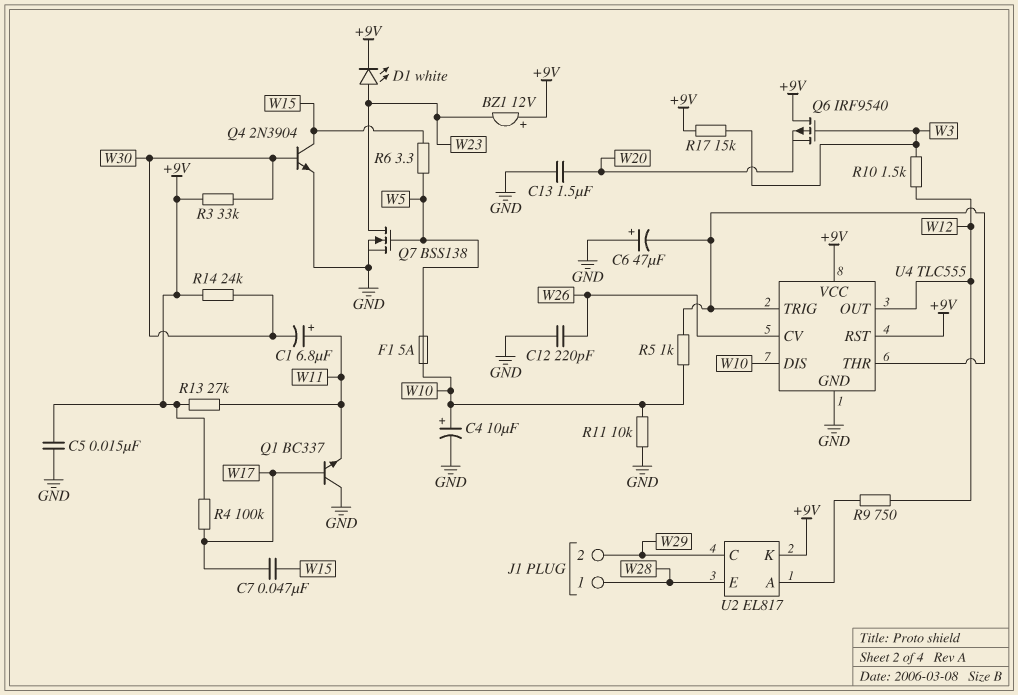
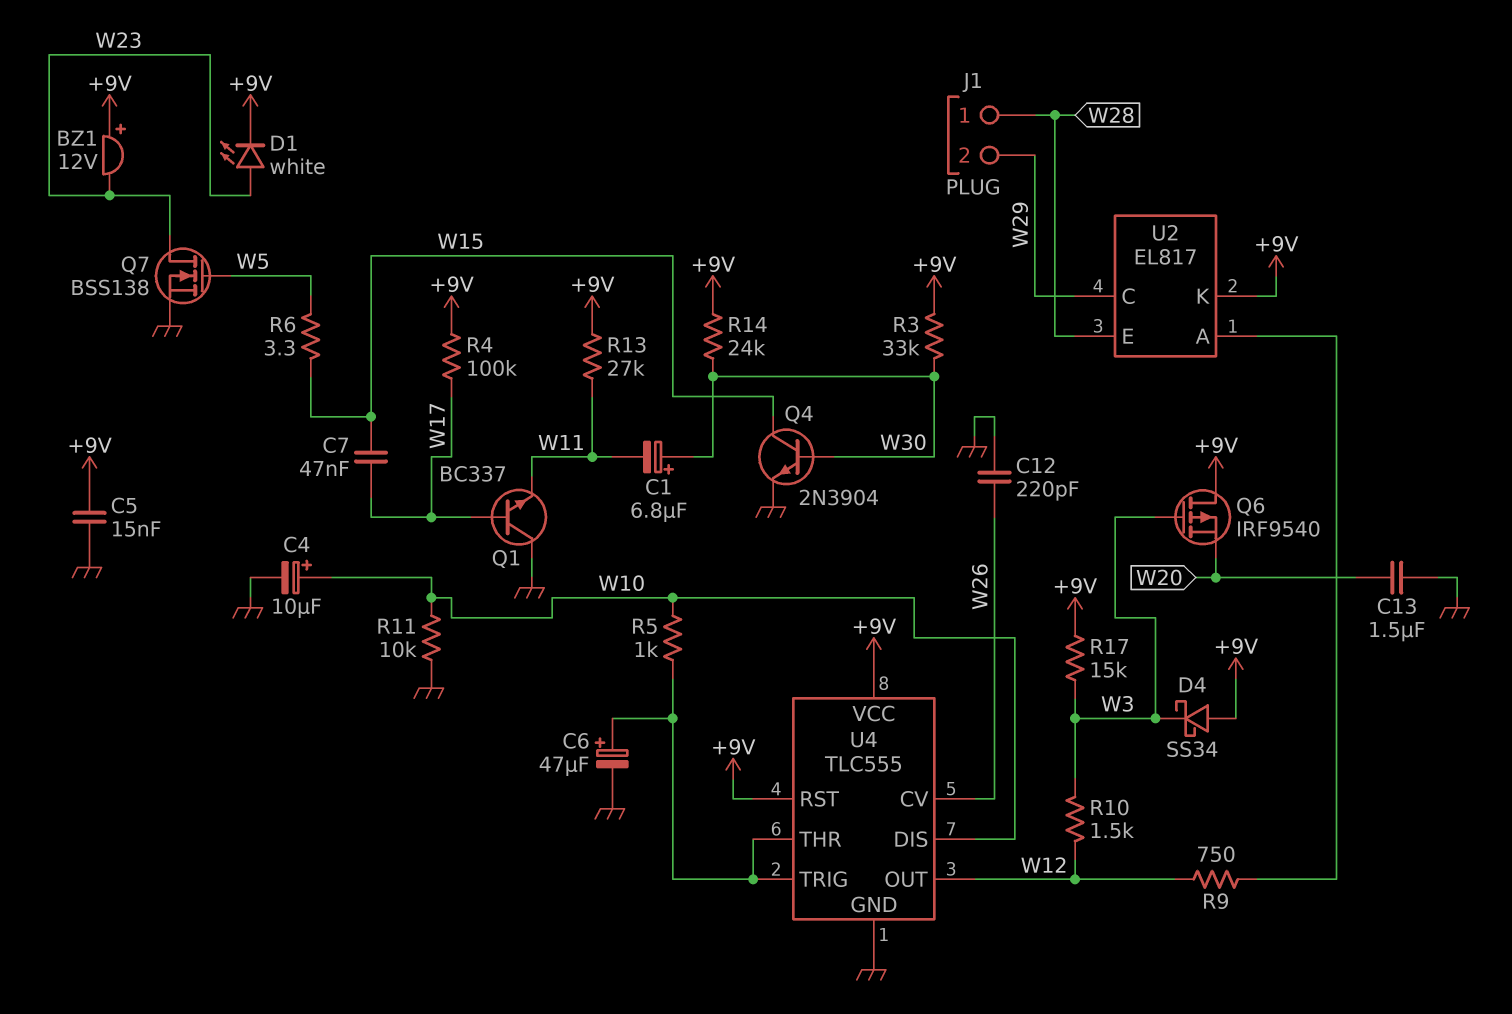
C1: 6.8uF (plus W11, minus W30) -> 6.8uF (plus W30, minus W11)
C6: 47uF (plus GND, minus U4/THR) -> 47uF (plus U4/THR, minus GND)
D4: none -> schottky SS34 (A +9V, K W3)
F1: 5A (W5, W10) -> none

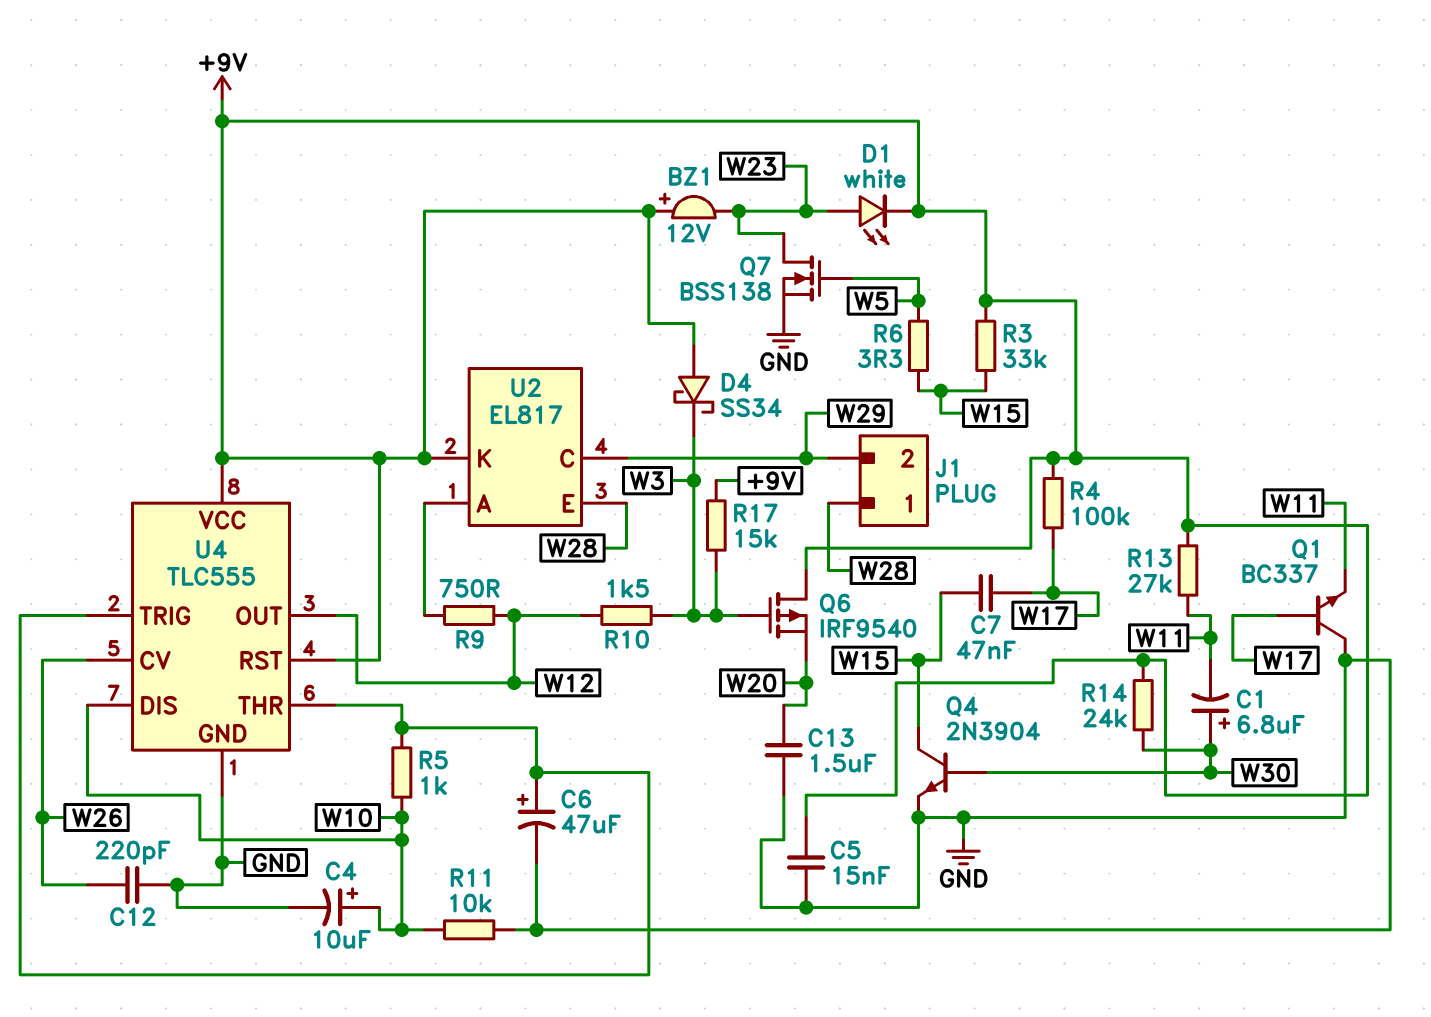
R3: 33k (+9V, W30) -> 33k (+9V, W15)

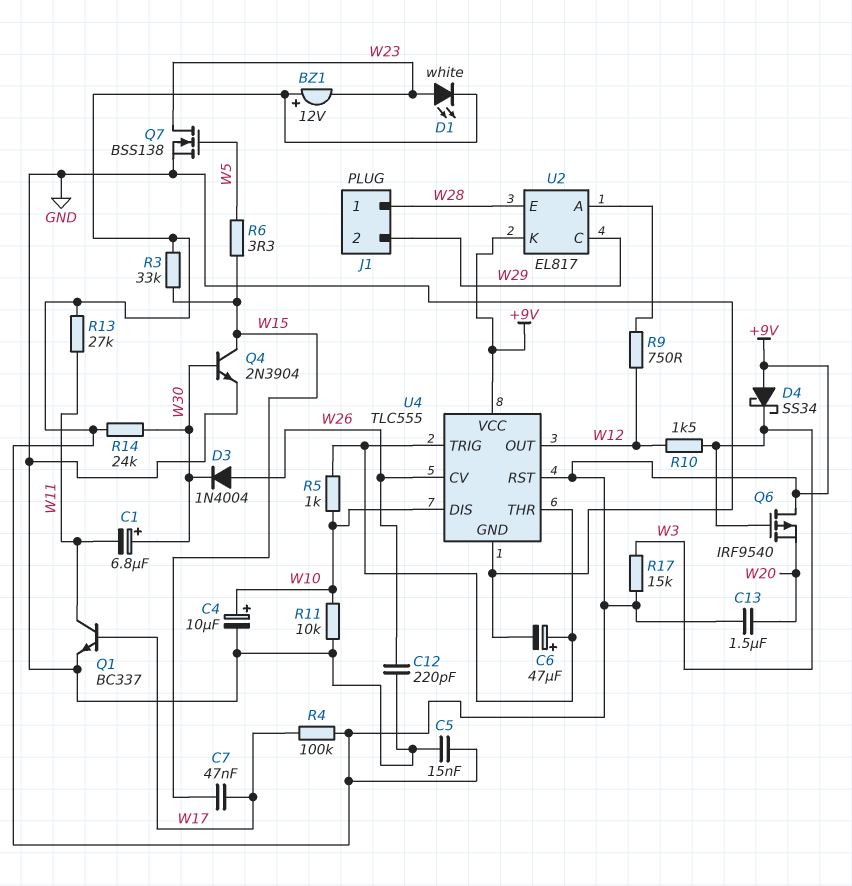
C13: 1.5uF (GND, W20) -> 1.5uF (+9V, W20)
D3: none -> diode 1N4004 (A W26, K W30)
Q1: NPN BC337 (B W17, C GND, E W11) -> NPN BC337 (B W17, C W11, E GND)

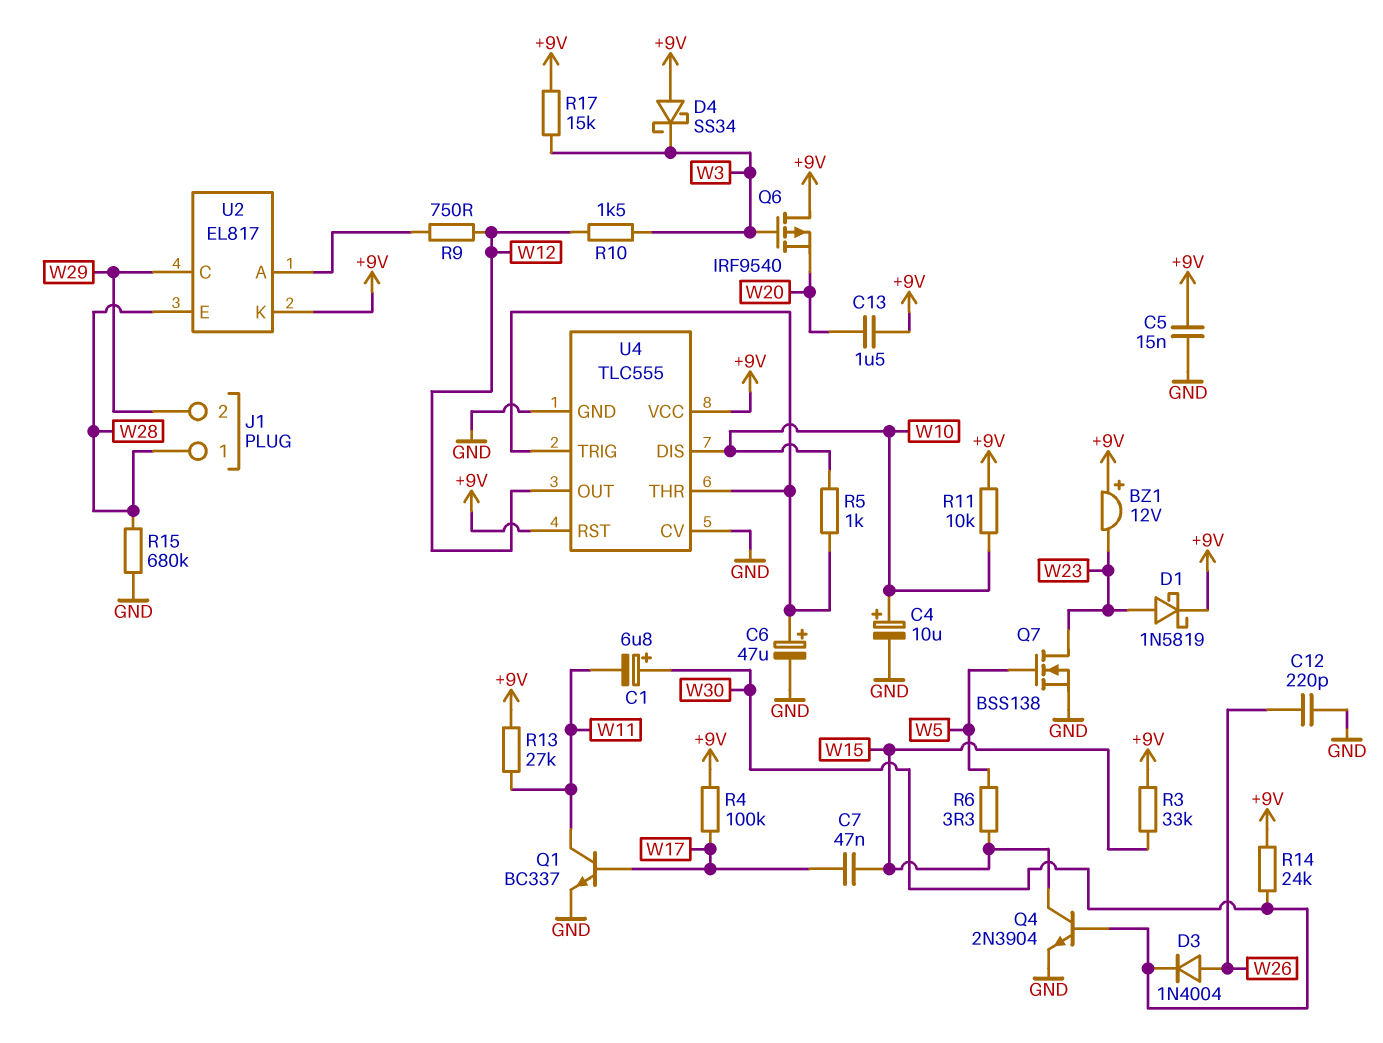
D1: LED white (A W23, K +9V) -> schottky 1N5819 (A W23, K +9V)
R11: 10k (GND, W10) -> 10k (+9V, W10)
R15: none -> 680k (GND, W28)
U4 pin CV: W26 -> GND

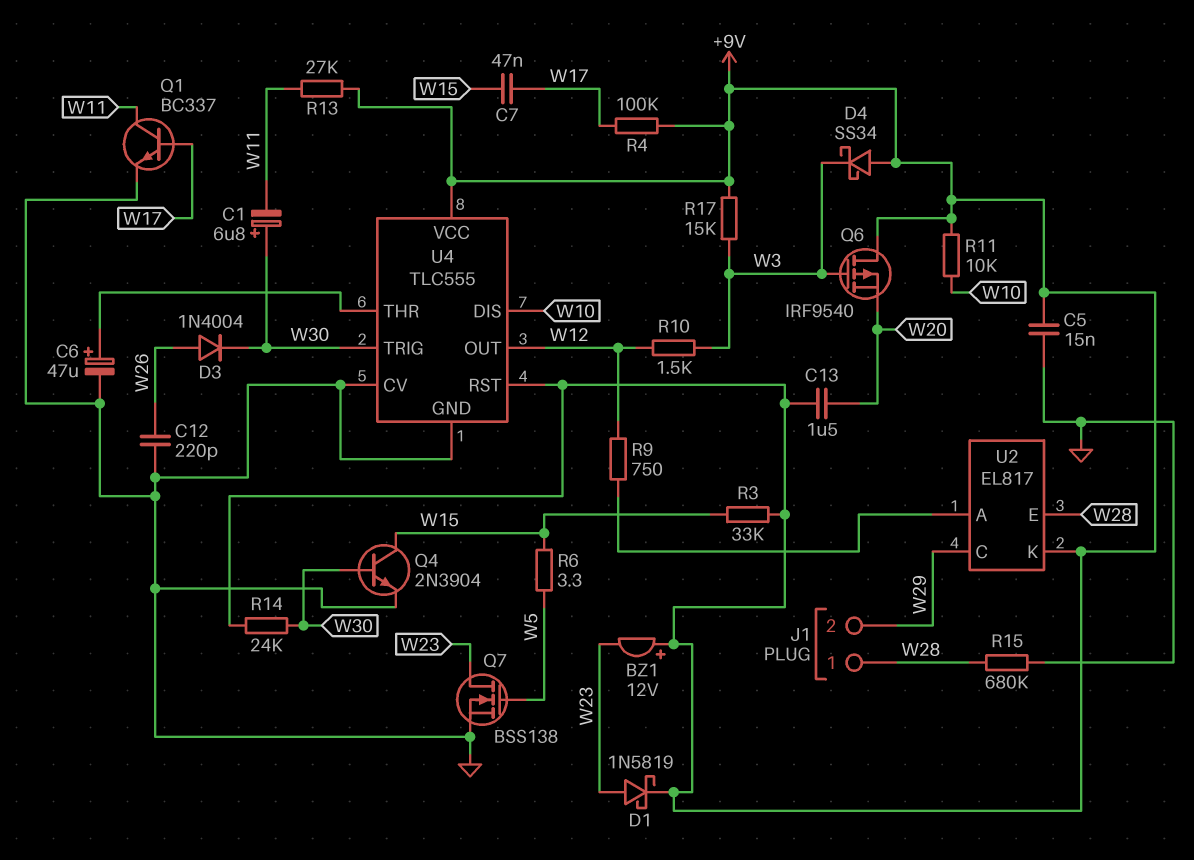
C4: 10uF (plus W10, minus GND) -> none
R5: 1k (U4/THR, W10) -> none
U4 pin TRIG: U4/THR -> W30

